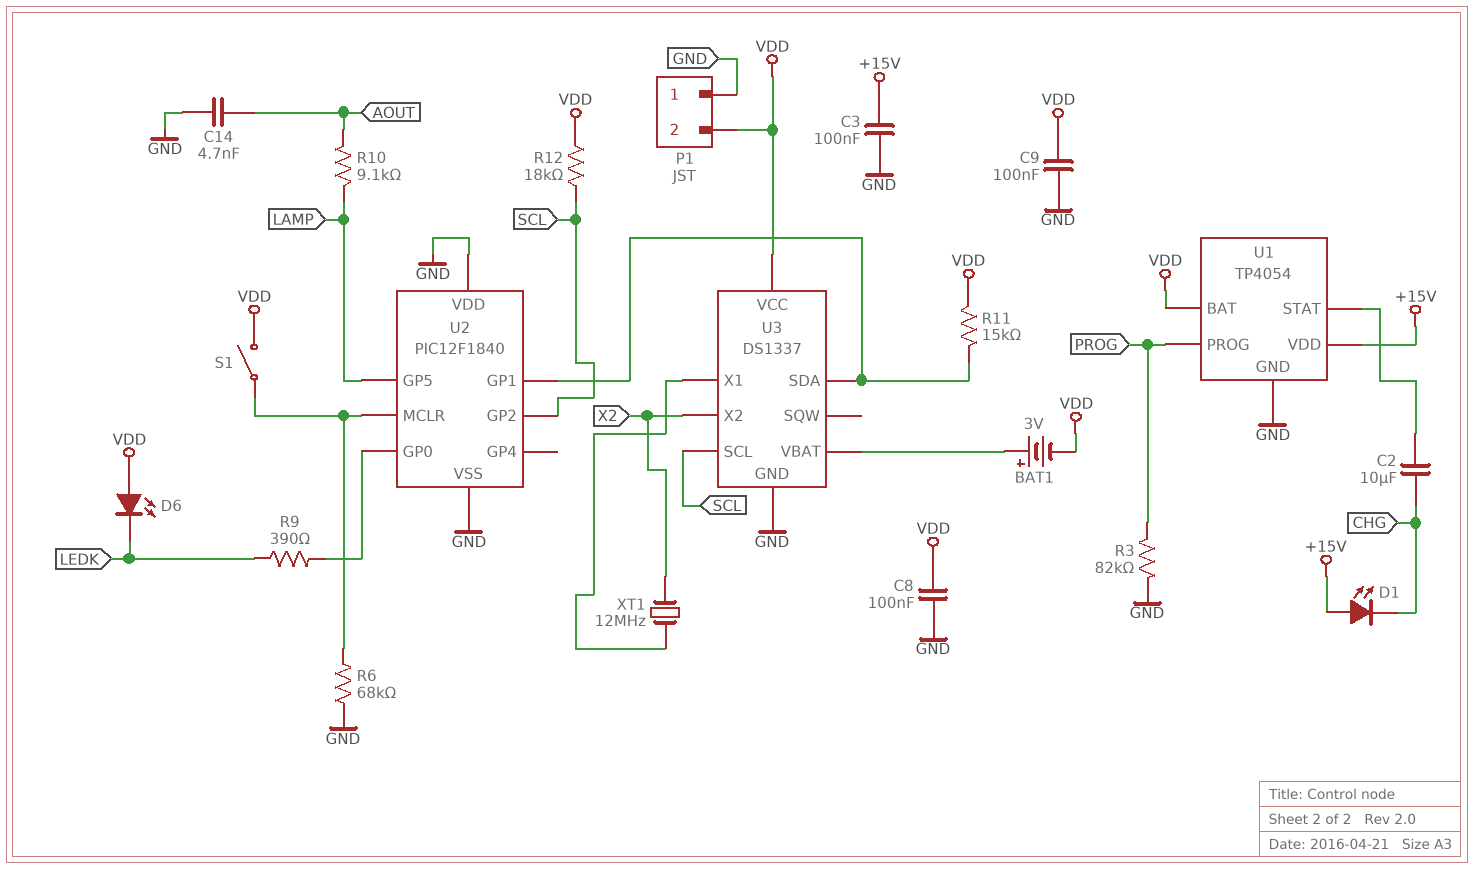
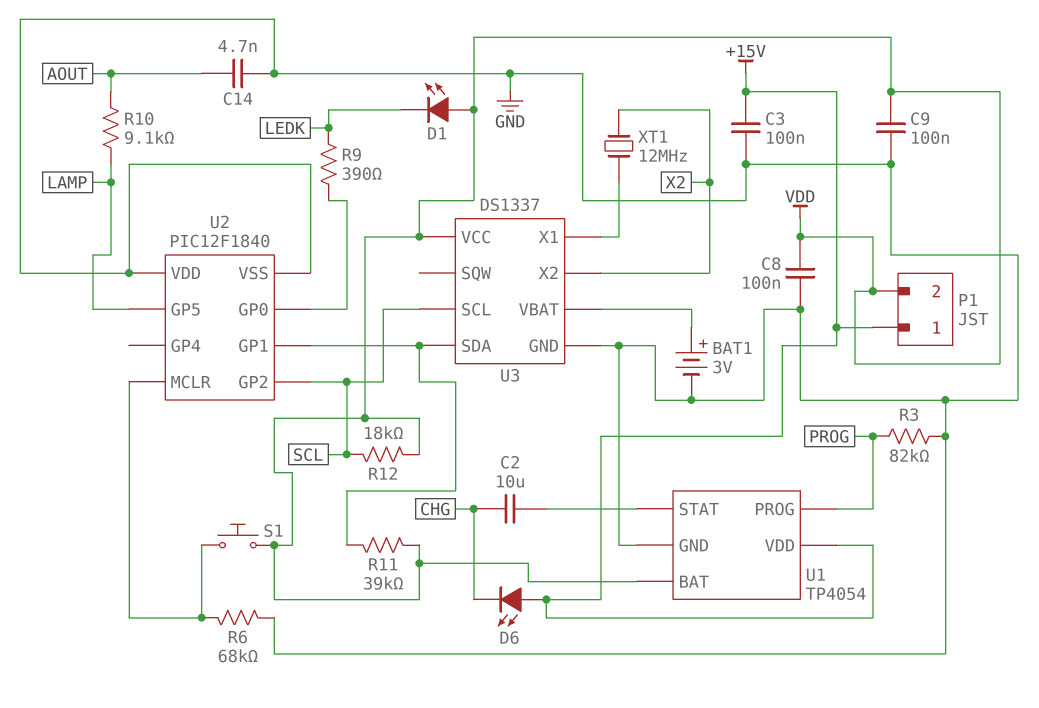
BAT1: 3V (plus U3/VBAT, minus VDD) -> 3V (plus U3/VBAT, minus GND)
D1: LED (A +15V, K CHG) -> LED (A VDD, K LEDK)
D6: LED (A VDD, K LEDK) -> LED (A +15V, K CHG)
P1 pin 1: GND -> +15V
R11: 15k (U2/GP1, VDD) -> 39k (U2/GP1, VDD)
S1: switch (U2/MCLR, VDD) -> button (U2/MCLR, VDD)

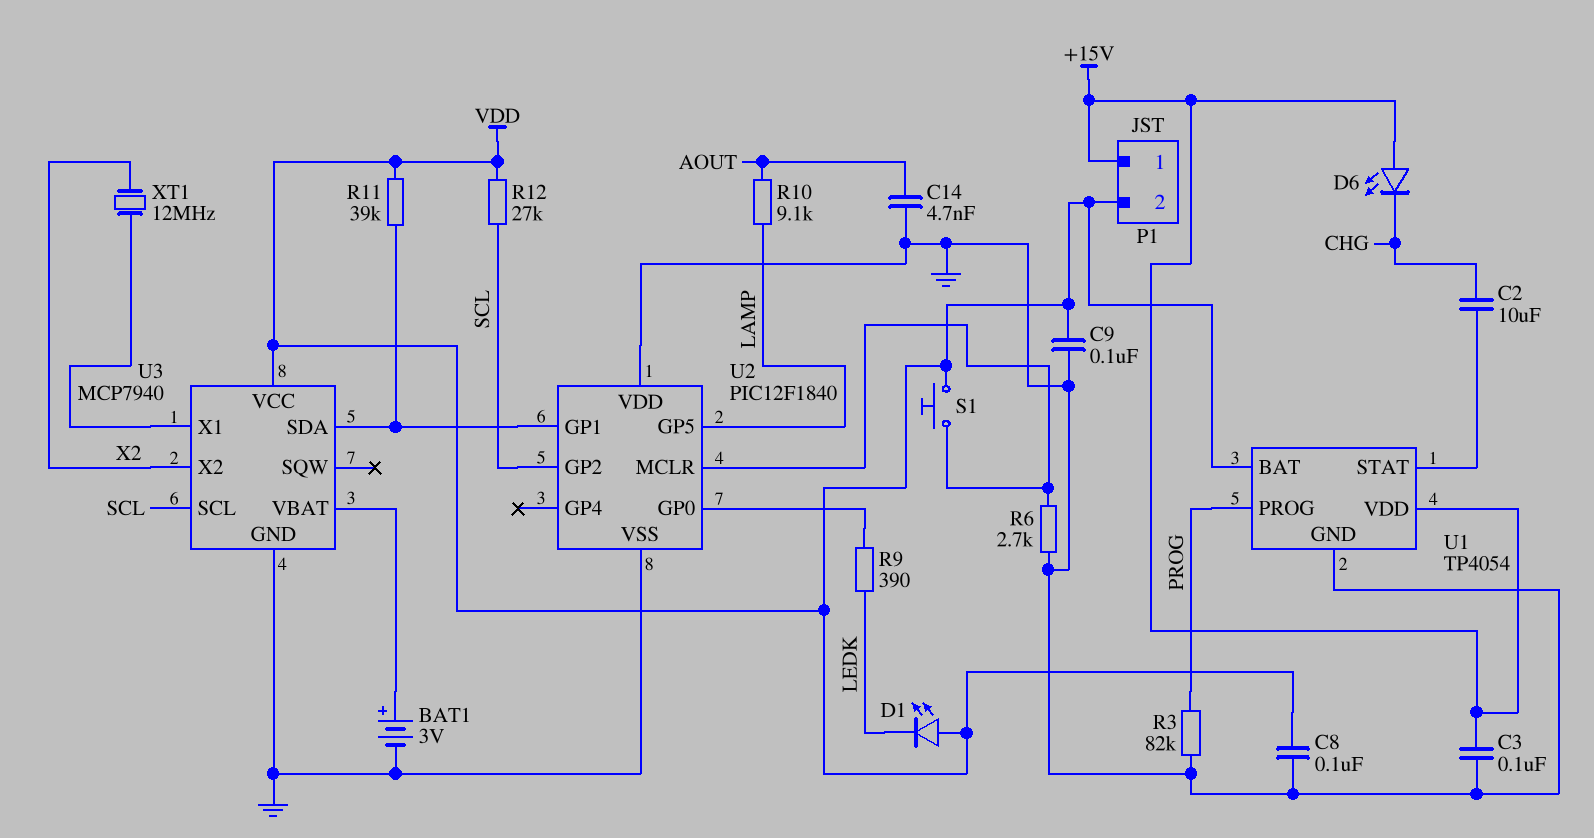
R6: 68k (GND, U2/MCLR) -> 2.7k (GND, U2/MCLR)
R12: 18k (SCL, VDD) -> 27k (SCL, VDD)
U3: DS1337 -> MCP7940

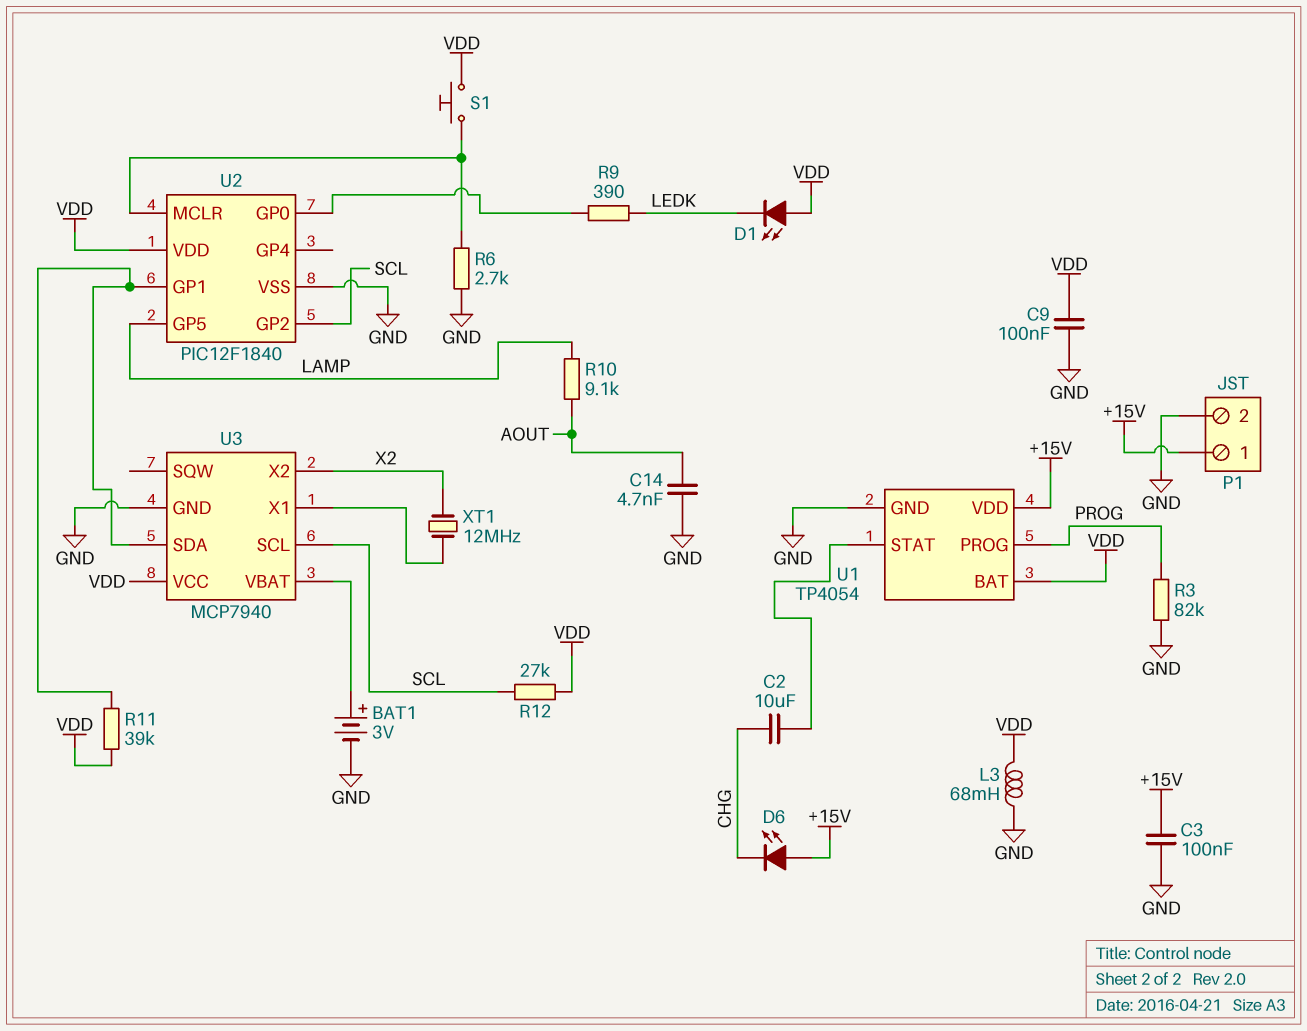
C8: 100nF (GND, VDD) -> none
L3: none -> 68mH (GND, VDD)
P1 pin 2: VDD -> GND
U2 pin VDD: GND -> VDD

